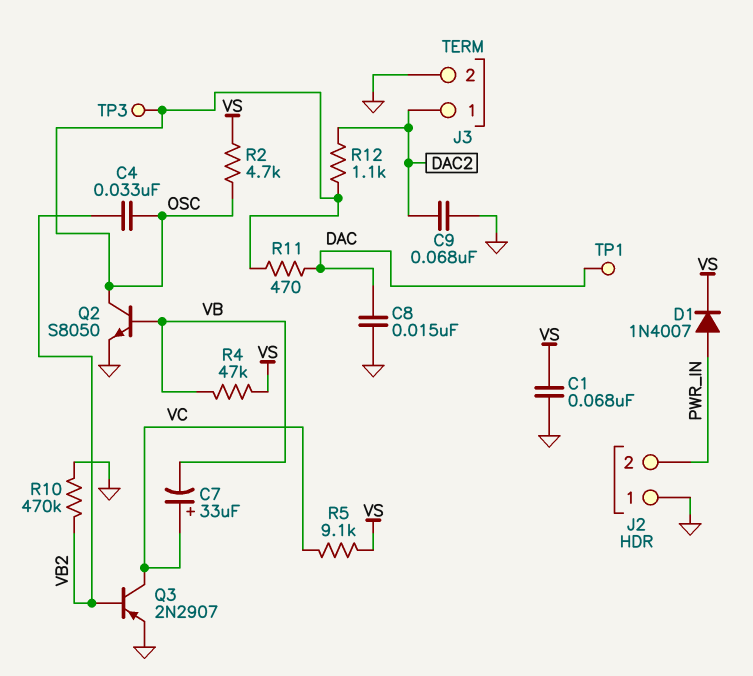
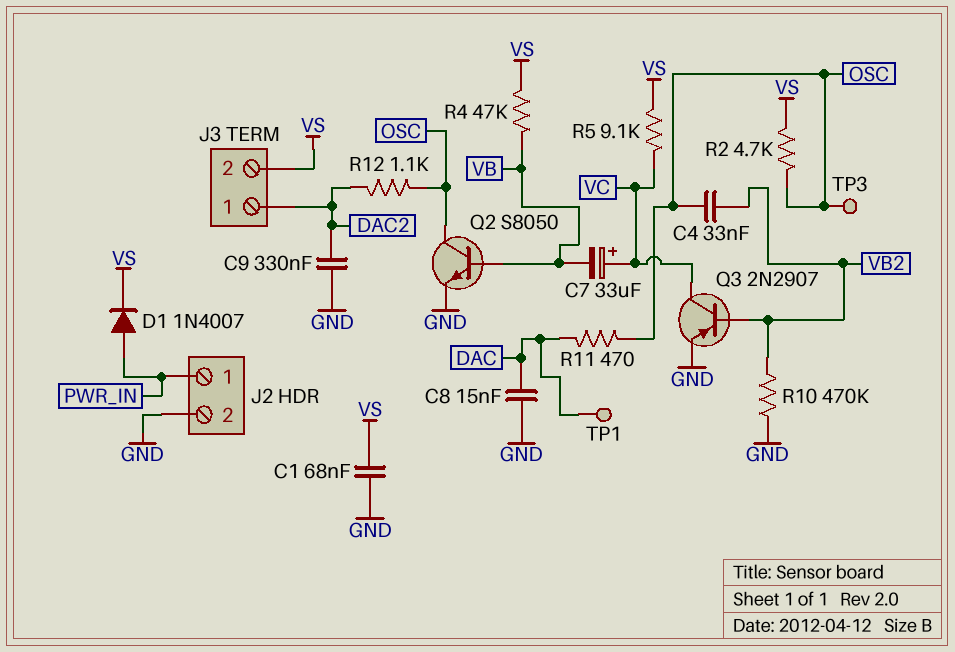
C9: 68nF (DAC2, GND) -> 330nF (DAC2, GND)
J2 pin 1: GND -> PWR_IN
J2 pin 2: PWR_IN -> GND
J3 pin 2: GND -> VS

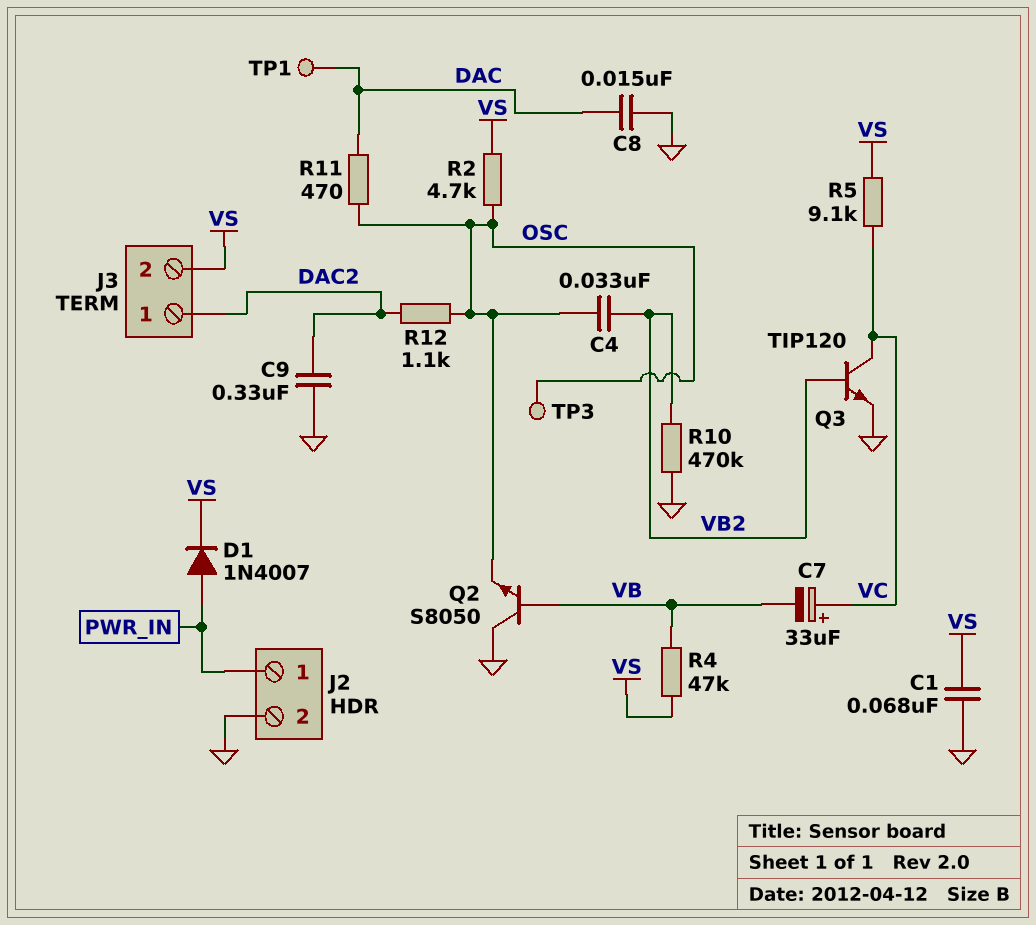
Q2: NPN S8050 (B VB, C OSC, E GND) -> NPN S8050 (B VB, C GND, E OSC)
Q3: PNP 2N2907 (B VB2, C VC, E GND) -> NPN TIP120 (B VB2, C VC, E GND)

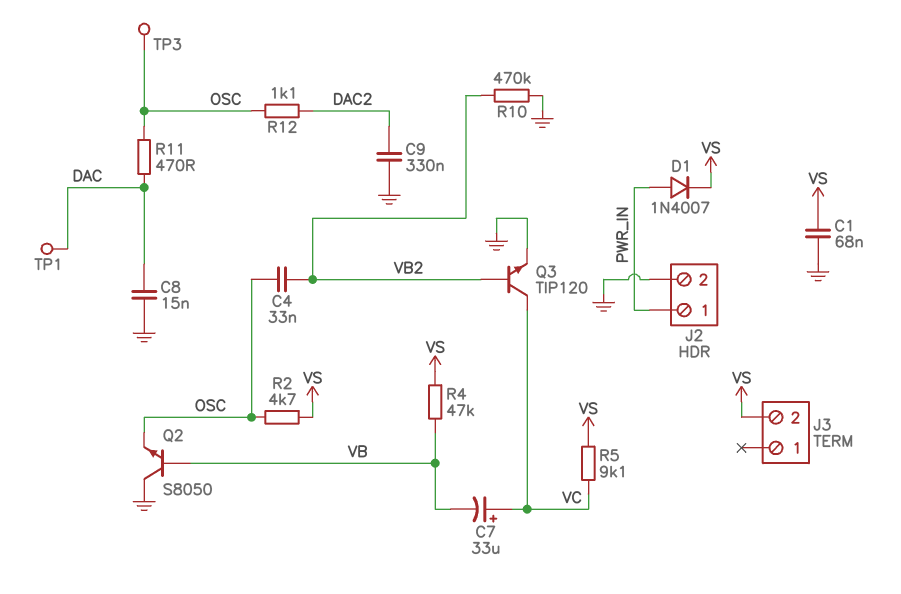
J3 pin 1: DAC2 -> none

